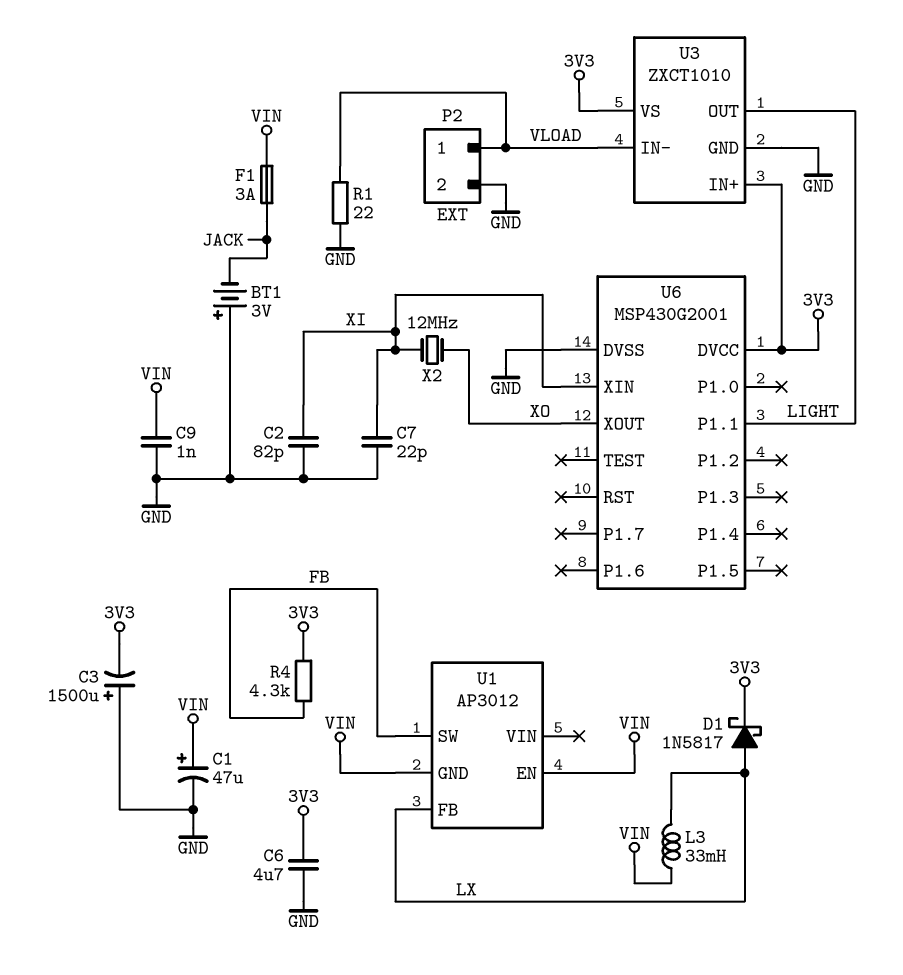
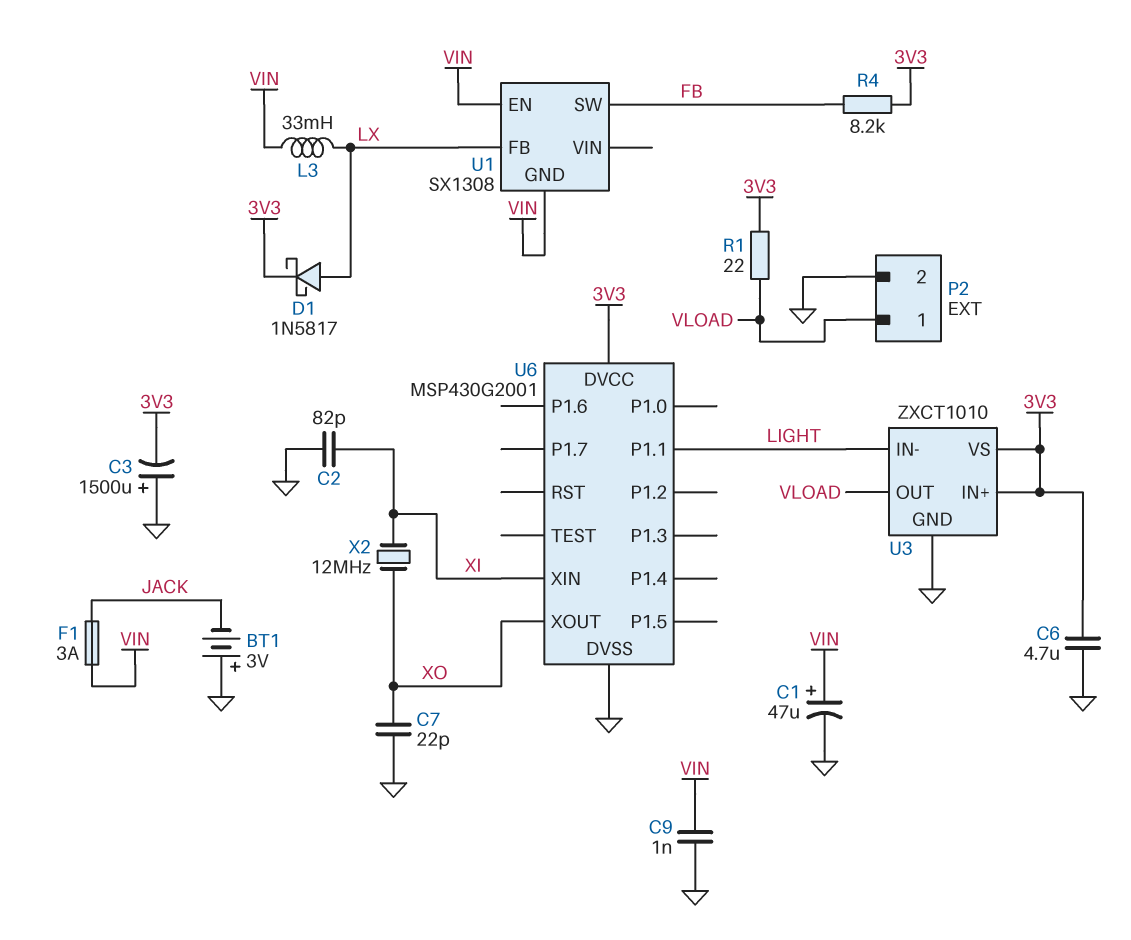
C7: 22pF (GND, XI) -> 22pF (GND, XO)
R1: 22 (GND, VLOAD) -> 22 (3V3, VLOAD)
R4: 4.3k (3V3, FB) -> 8.2k (3V3, FB)
U1: AP3012 -> SX1308
U3 pin IN-: VLOAD -> LIGHT
U3 pin OUT: LIGHT -> VLOAD

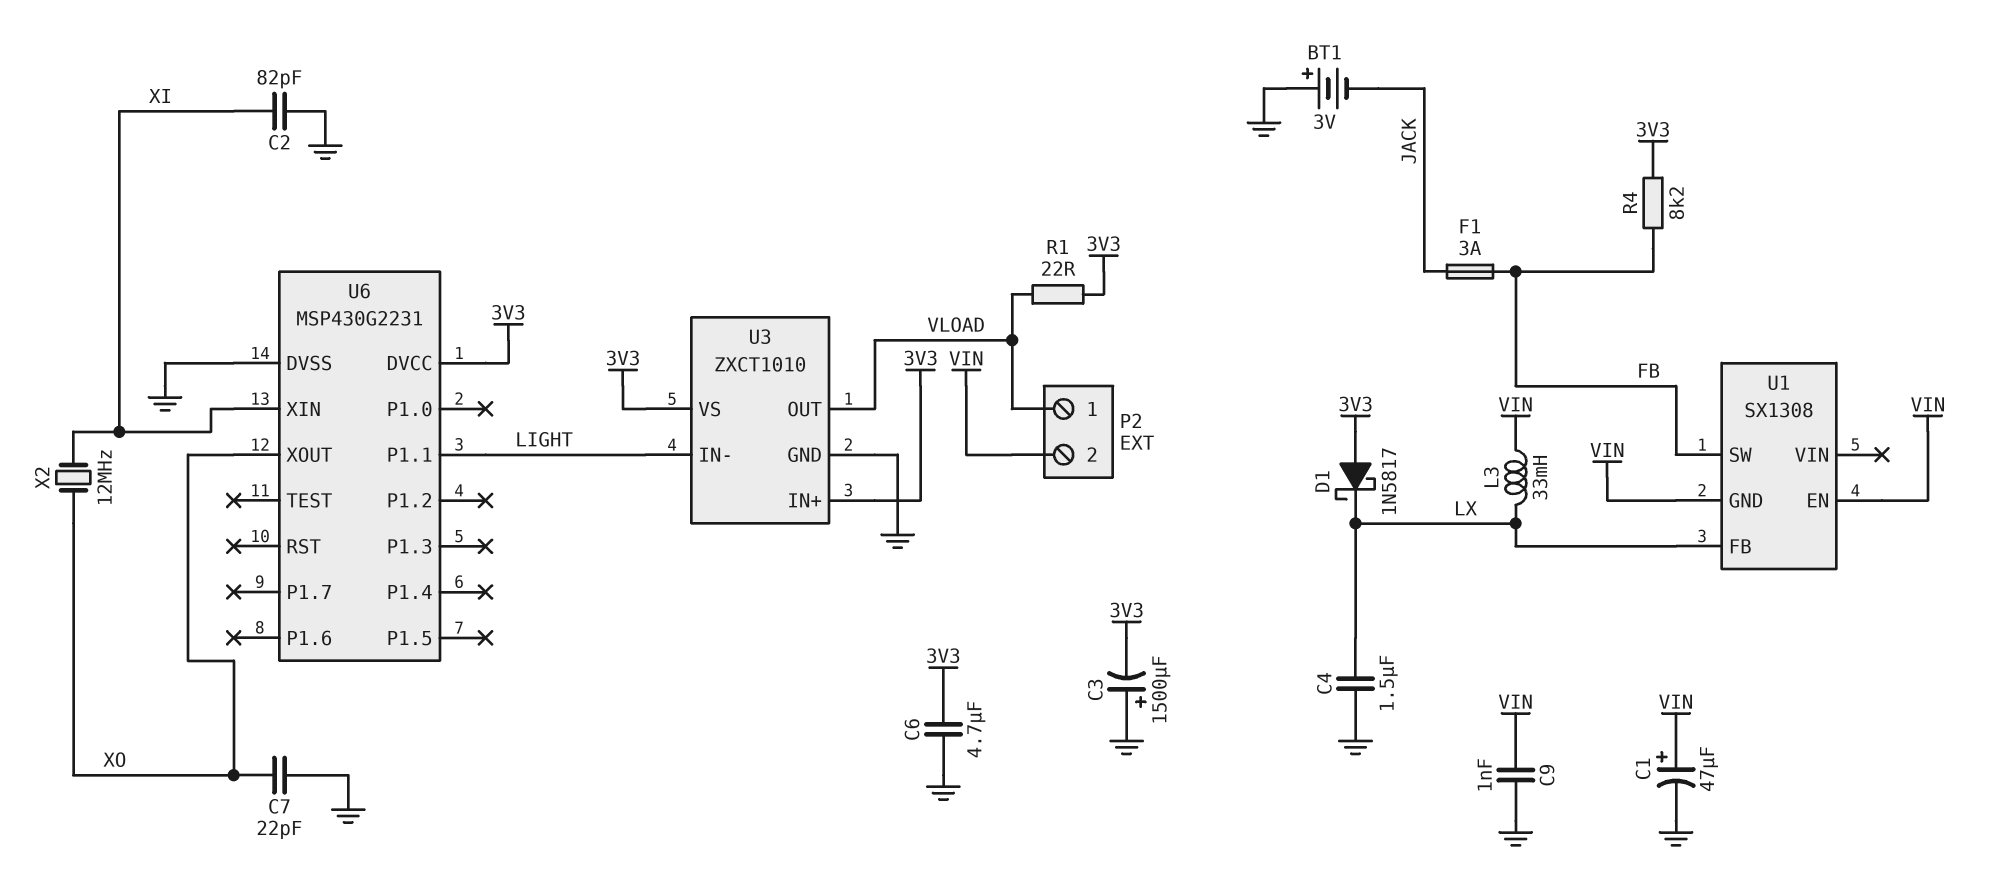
C4: none -> 1.5uF (GND, LX)
D1: schottky 1N5817 (A LX, K 3V3) -> schottky 1N5817 (A 3V3, K LX)
F1: 3A (JACK, VIN) -> 3A (FB, JACK)
P2 pin 2: GND -> VIN
U6: MSP430G2001 -> MSP430G2231

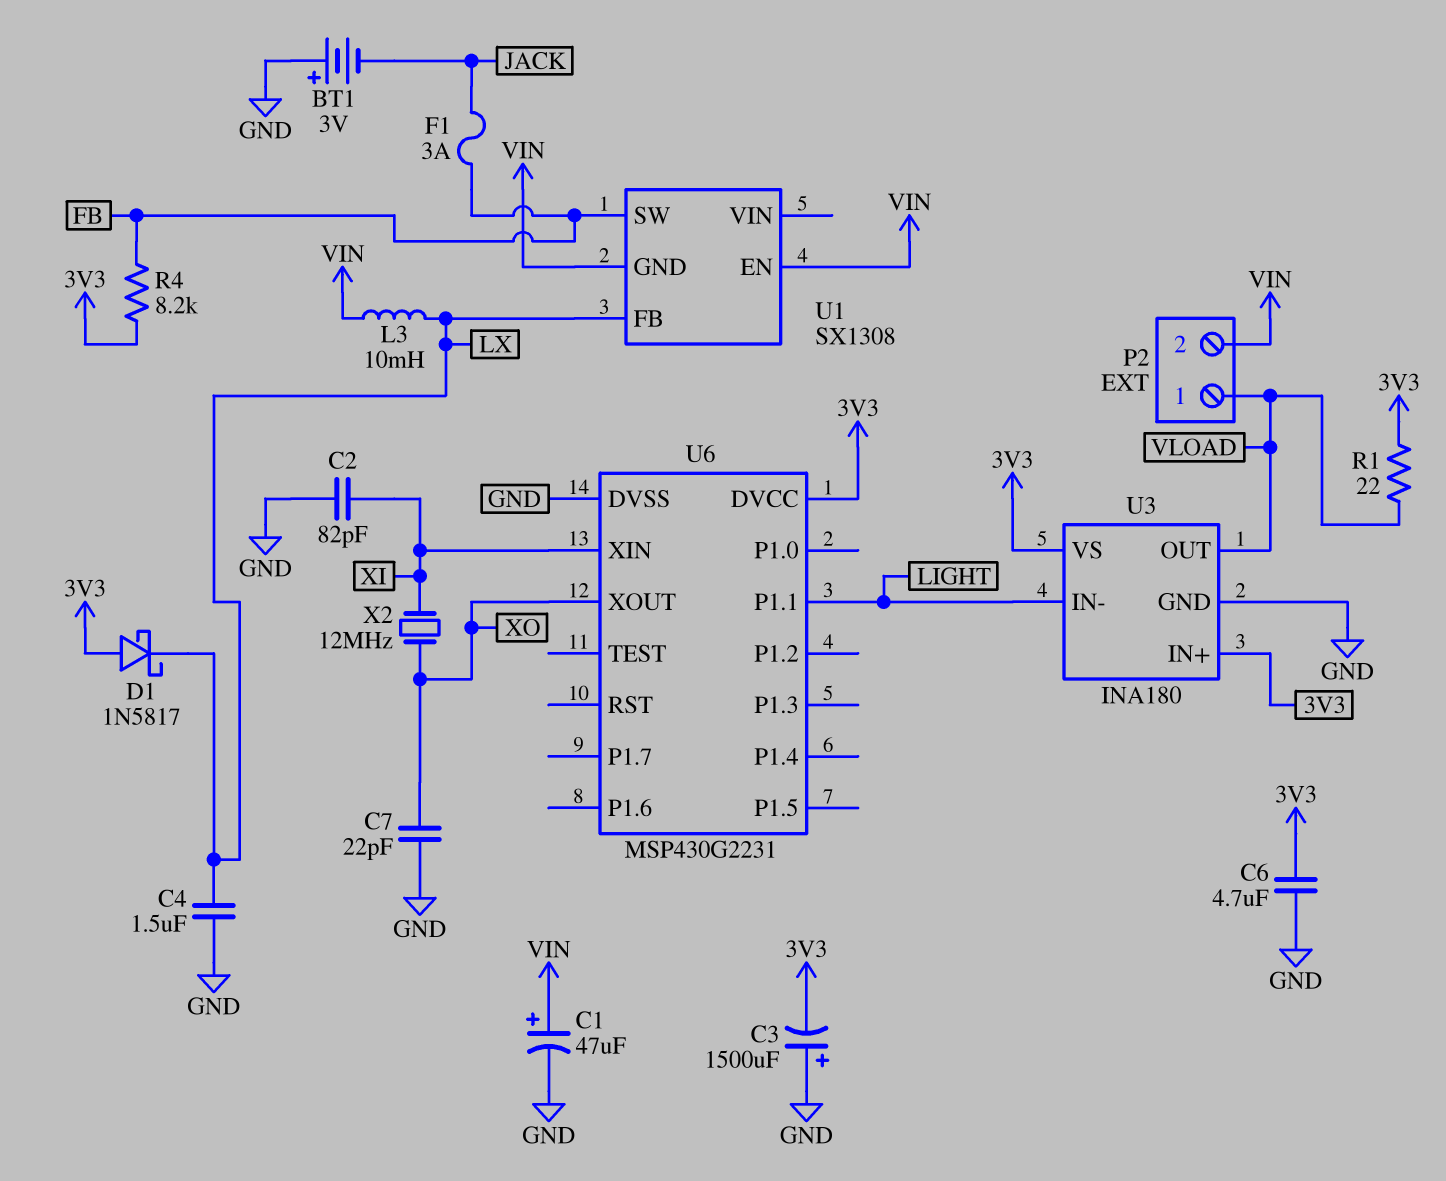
C9: 1nF (GND, VIN) -> none
L3: 33mH (LX, VIN) -> 10mH (LX, VIN)
U3: ZXCT1010 -> INA180

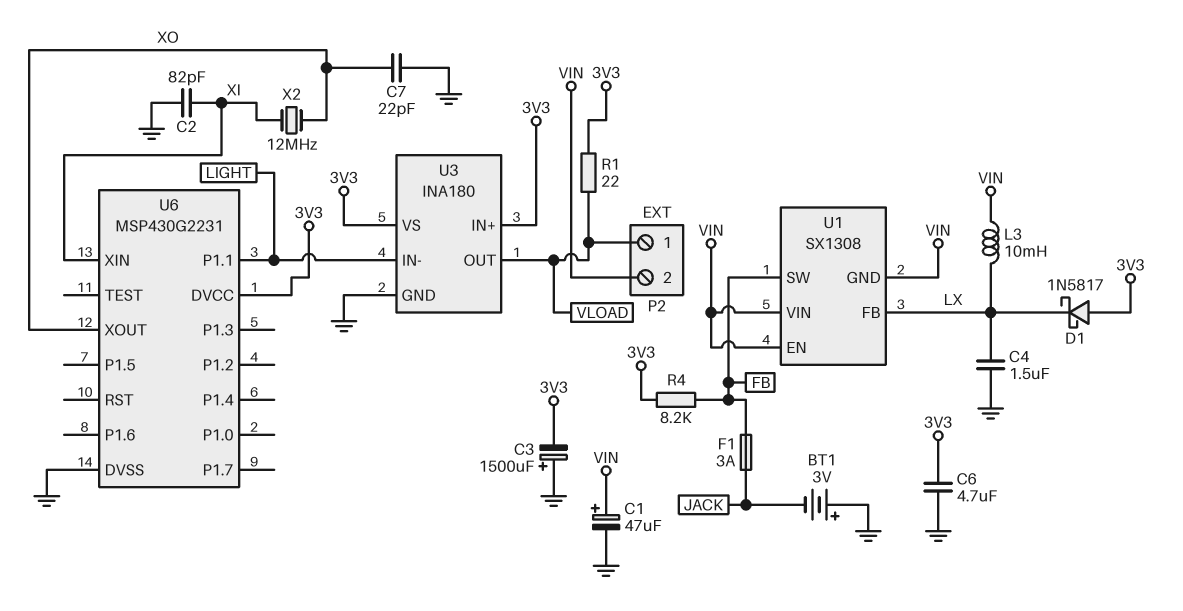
U1 pin VIN: none -> VIN

